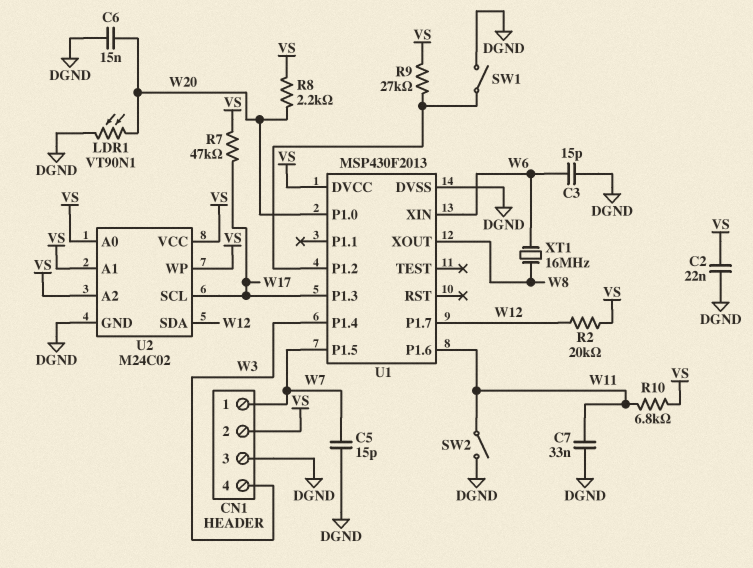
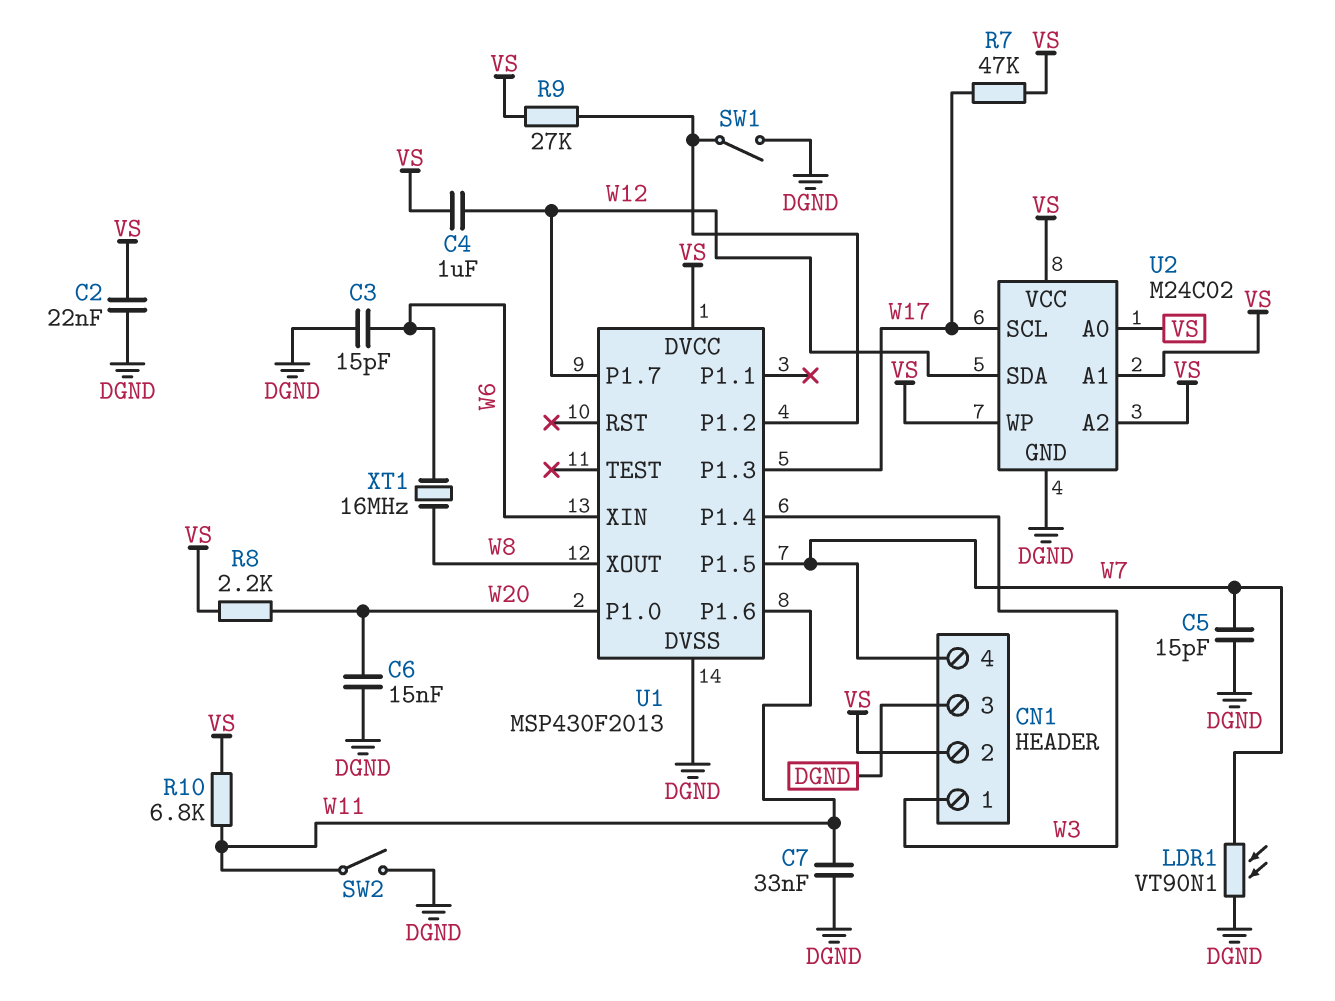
C4: none -> 1uF (VS, W12)
CN1 pin 1: W7 -> W3
CN1 pin 4: W3 -> W7
LDR1: VT90N1 (DGND, W20) -> VT90N1 (DGND, W7)
R2: 20k (VS, W12) -> none

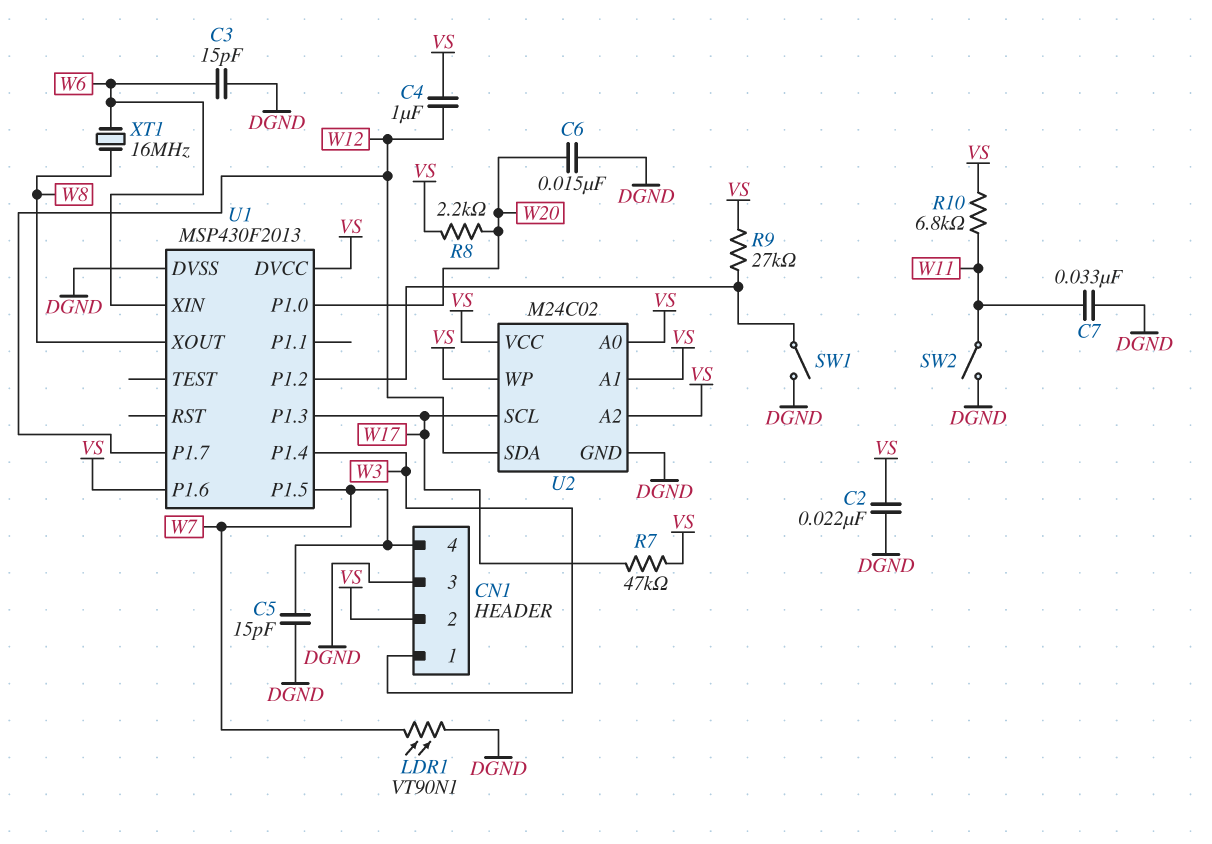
U1 pin P1.6: W11 -> VS

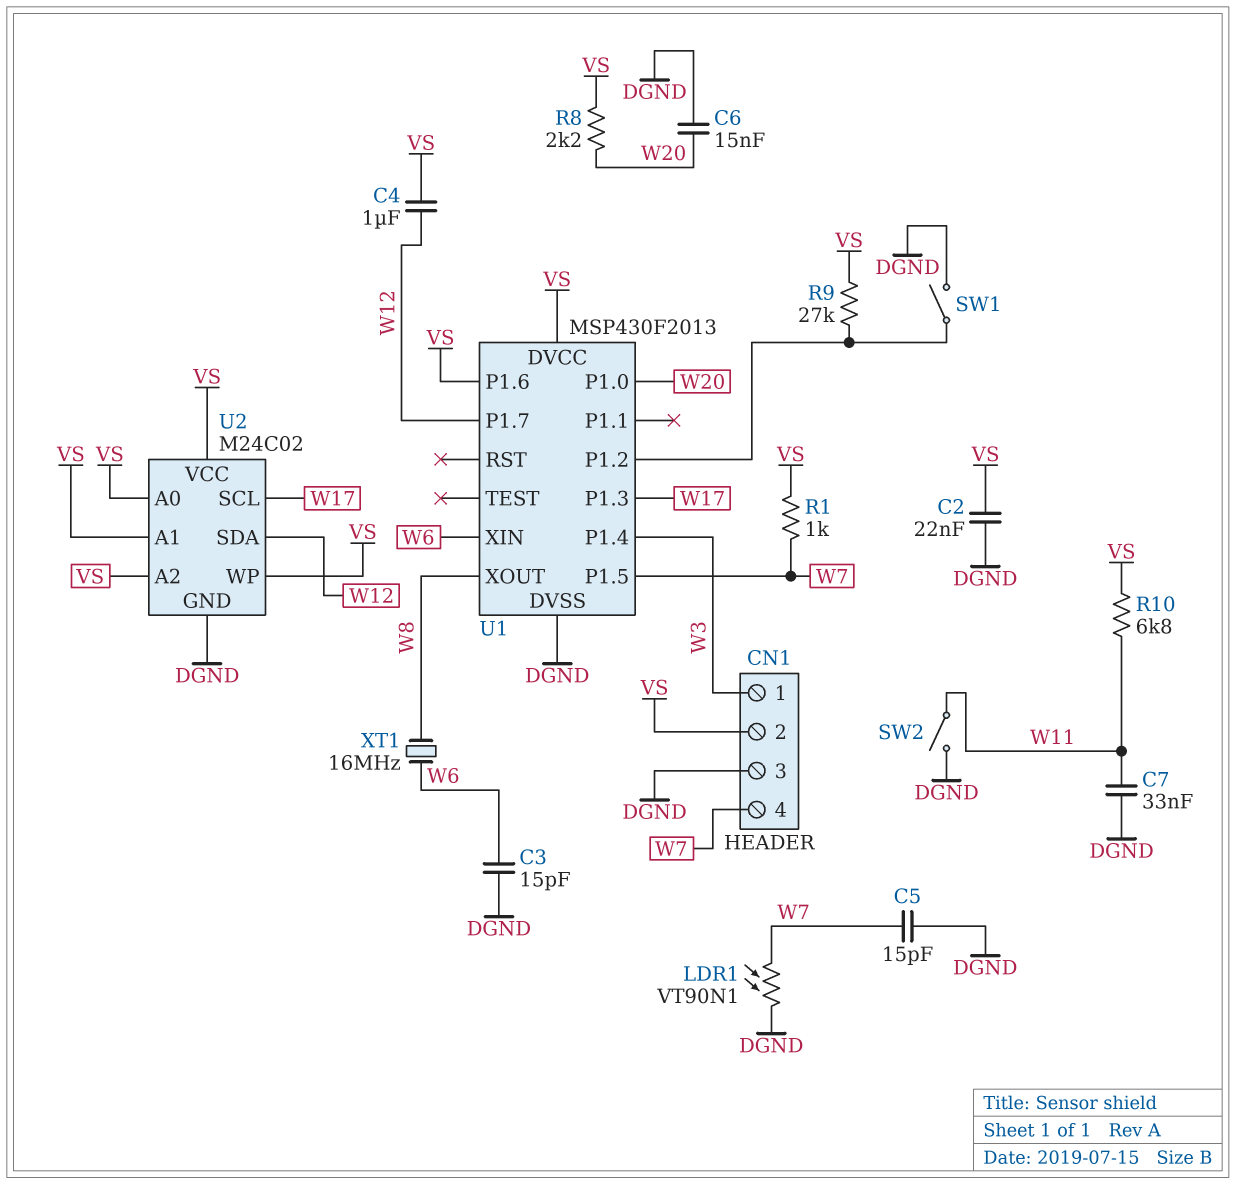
R1: none -> 1k (VS, W7)
R7: 47k (VS, W17) -> none

